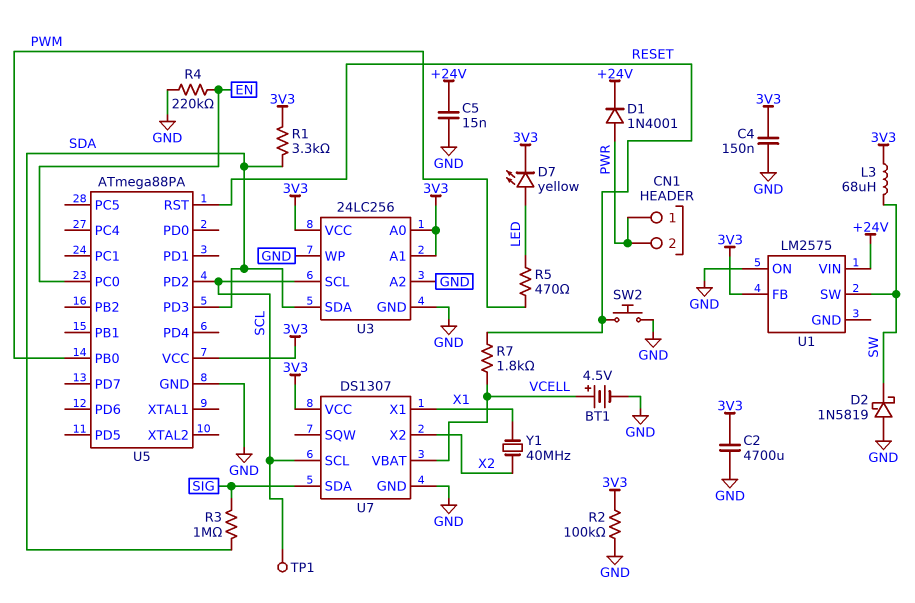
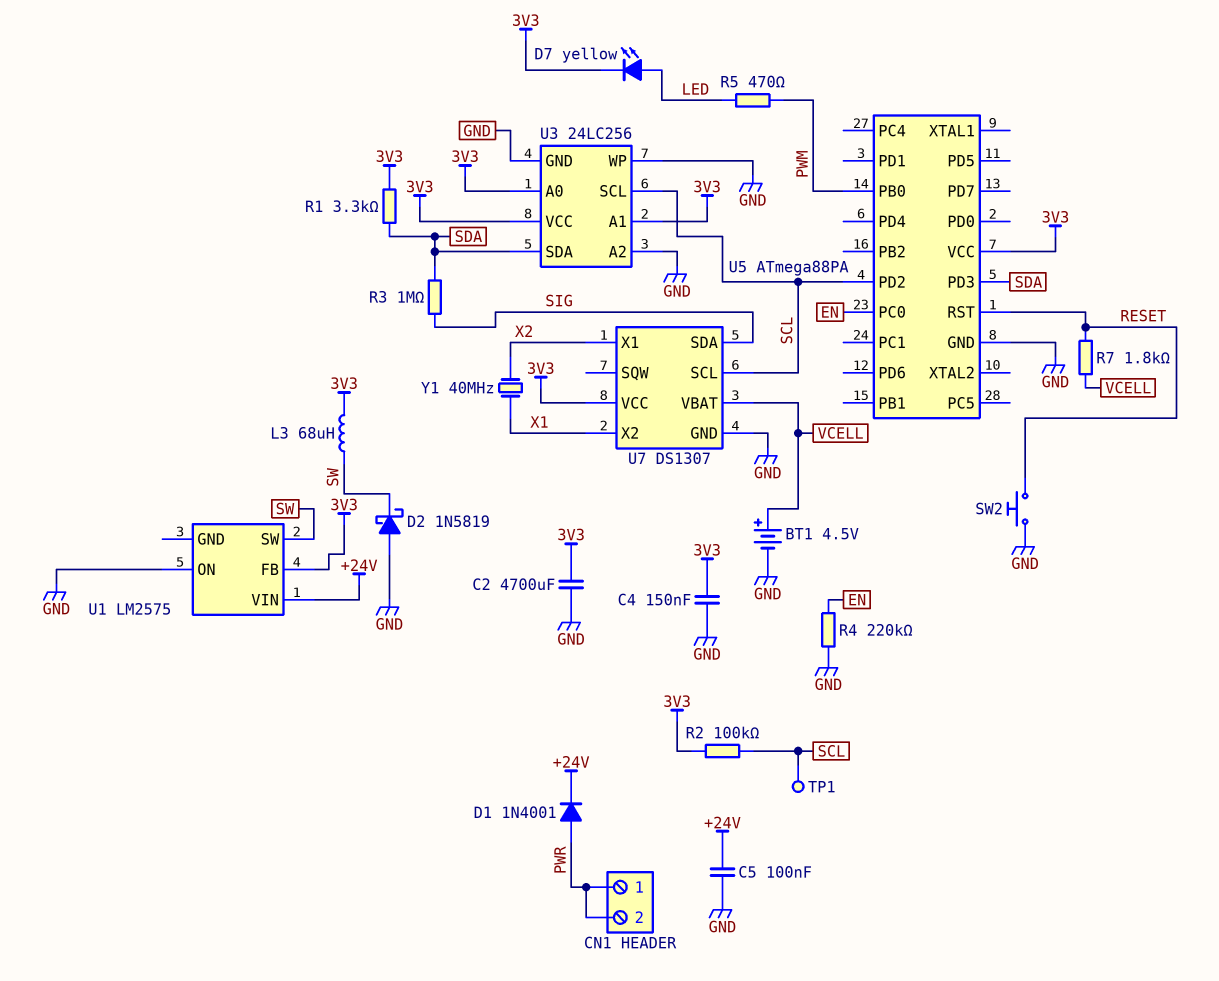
C5: 15nF (+24V, GND) -> 100nF (+24V, GND)
R2: 100k (3V3, GND) -> 100k (3V3, SCL)
U7 pin X1: X1 -> X2
U7 pin X2: X2 -> X1

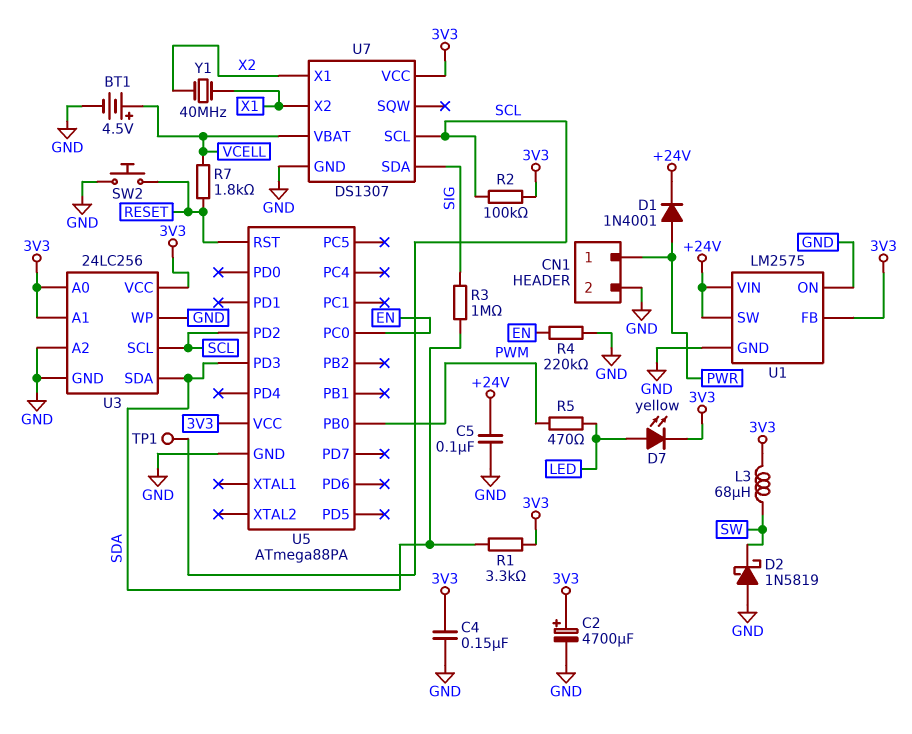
C2: 4700uF (3V3, GND) -> 4700uF (plus 3V3, minus GND)
CN1 pin 2: PWR -> GND
U1 pin GND: none -> GND
U1 pin SW: SW -> +24V

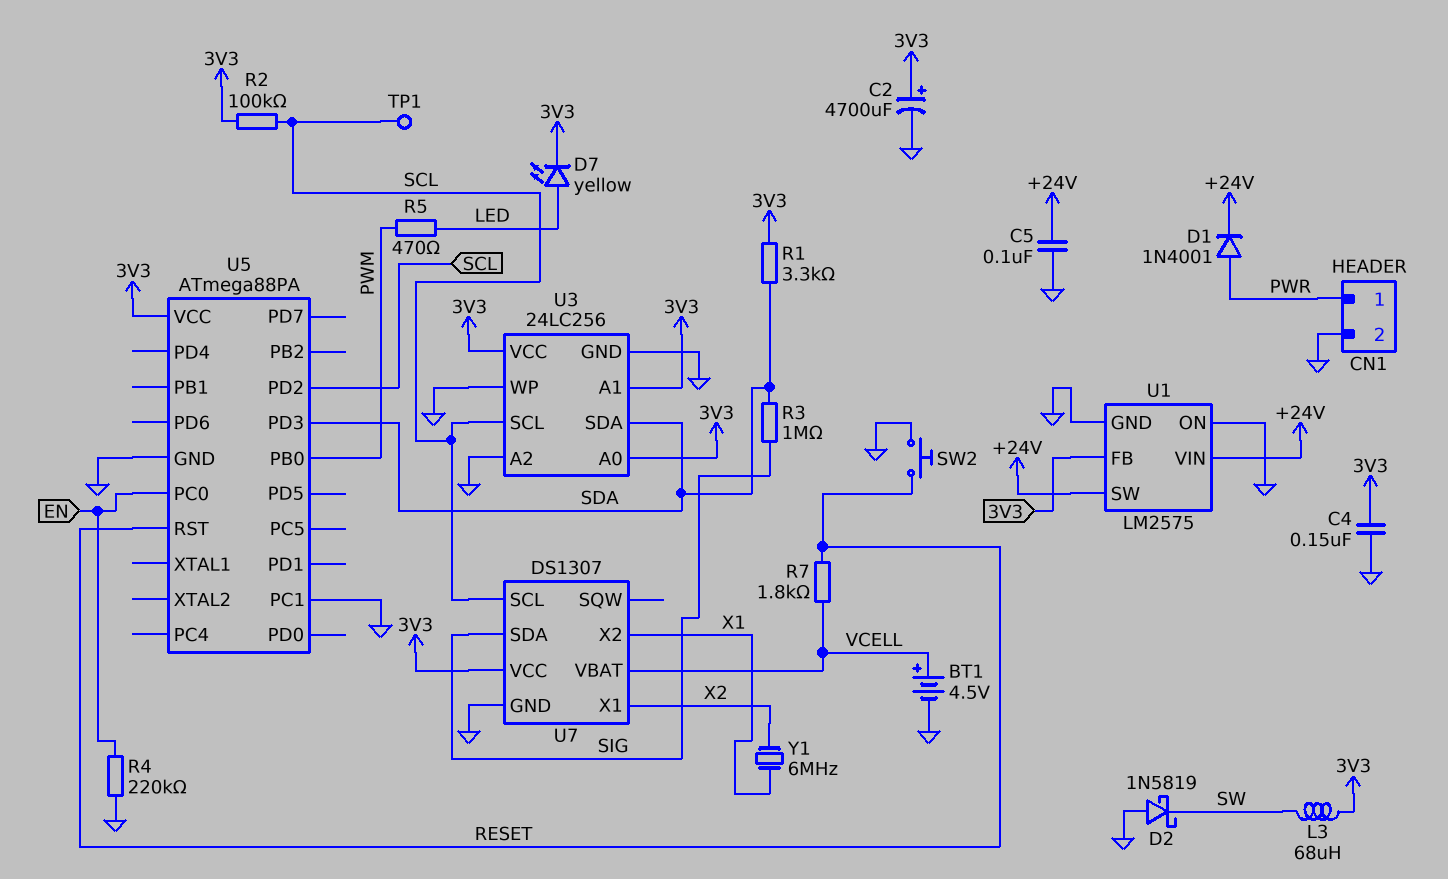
U5 pin PC1: none -> GND
Y1: 40MHz (X1, X2) -> 6MHz (X1, X2)

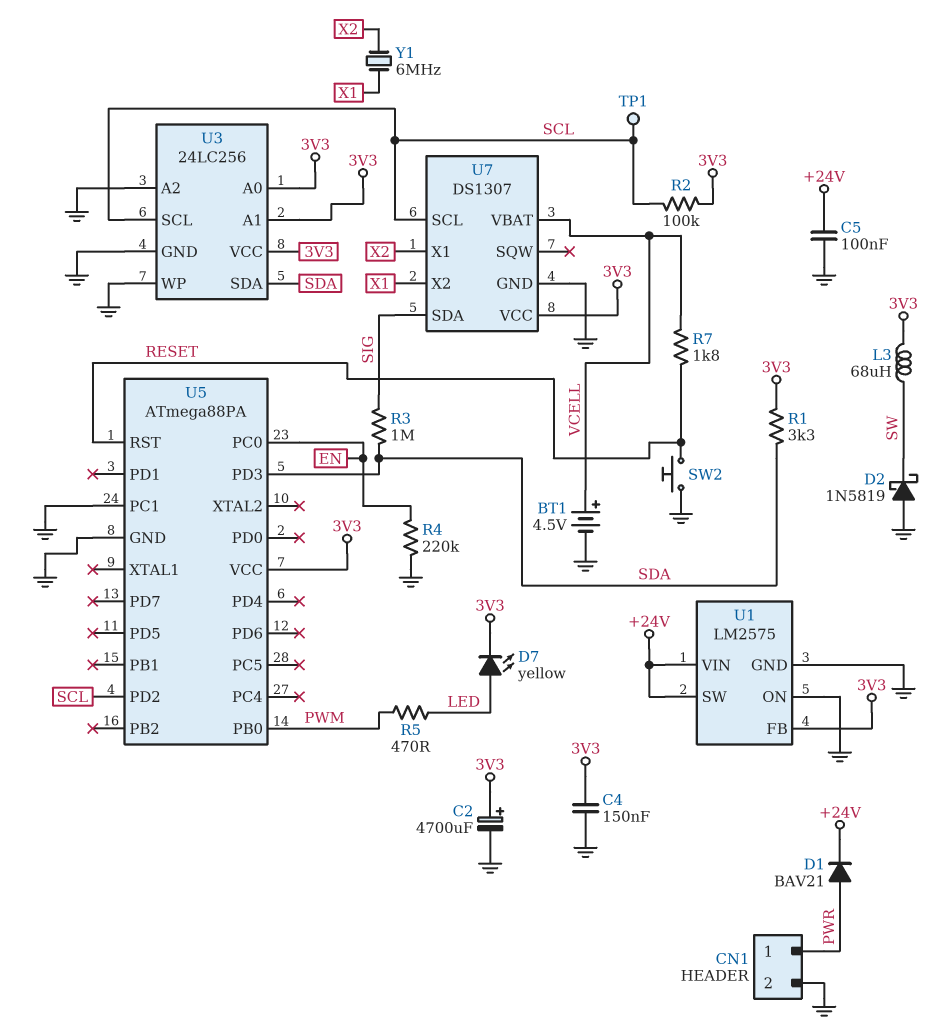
D1: diode 1N4001 (A PWR, K +24V) -> diode BAV21 (A PWR, K +24V)

